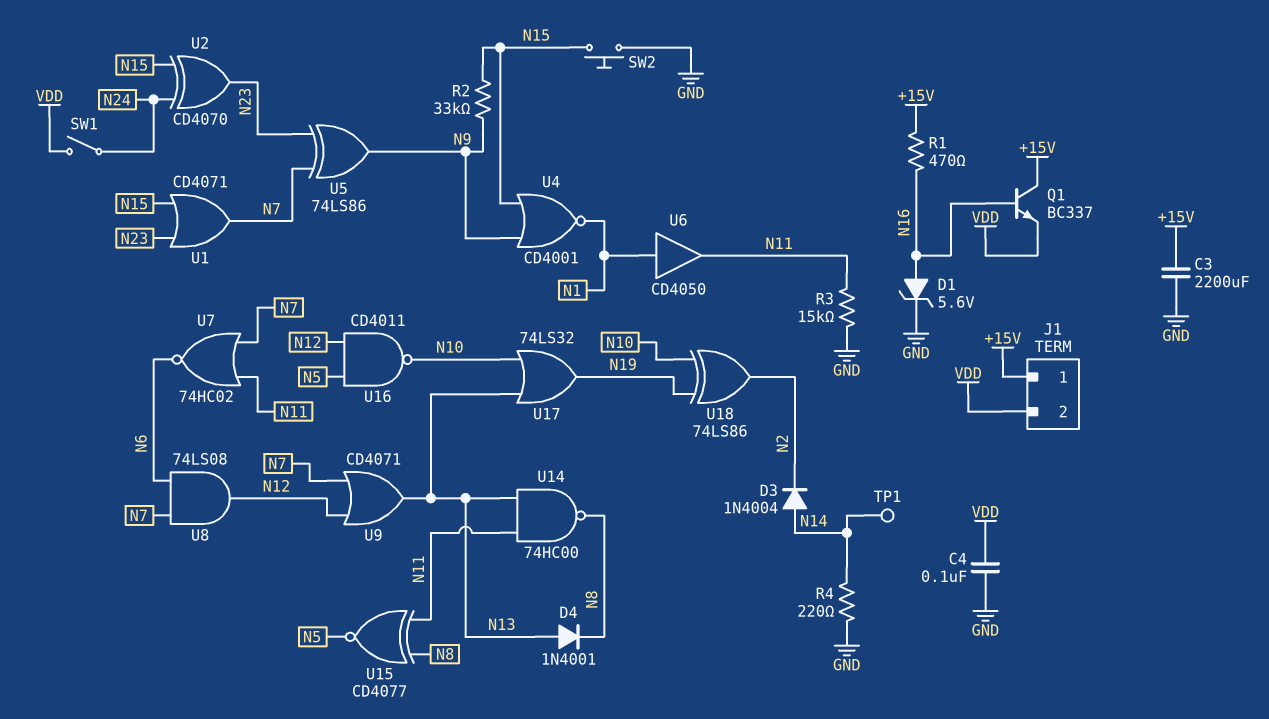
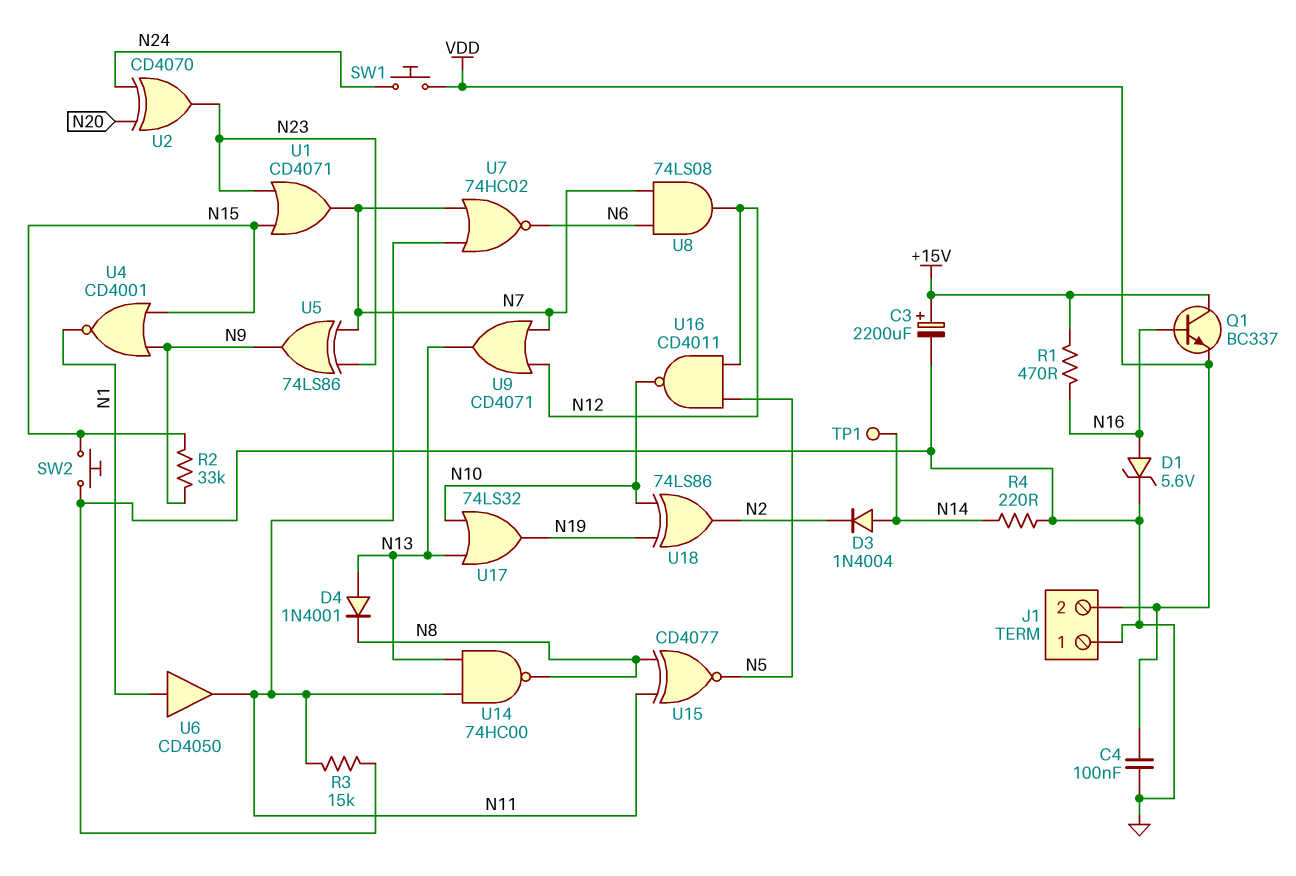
C3: 2200uF (+15V, GND) -> 2200uF (plus +15V, minus GND)
J1 pin 1: +15V -> GND
SW1: switch (N24, VDD) -> button (N24, VDD)
U2: XOR CD4070 (in N15, in N24, out N23) -> XOR CD4070 (in N20, in N24, out N23)

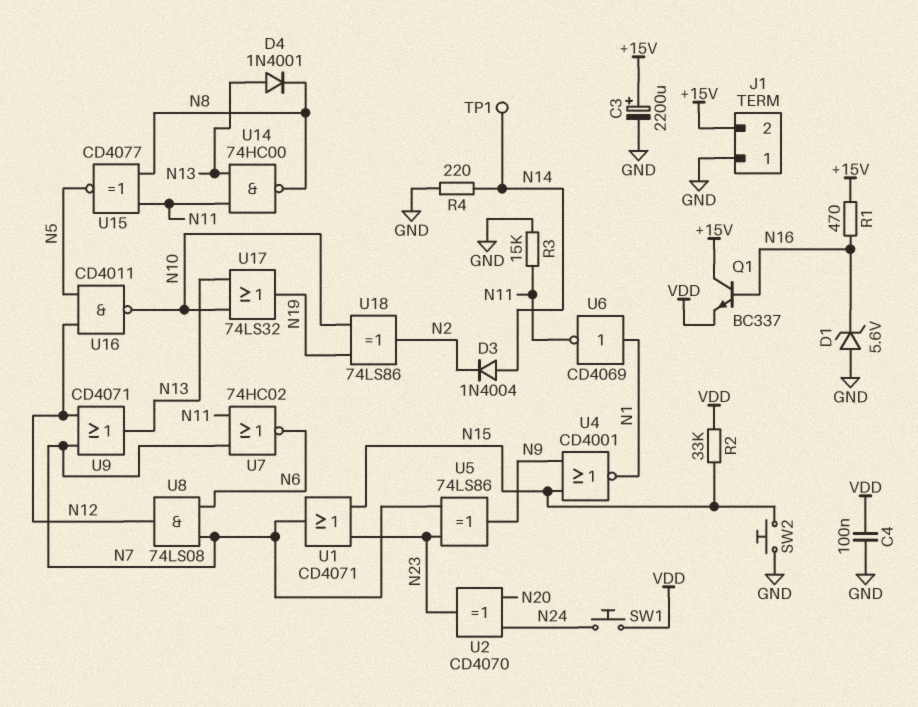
D1: zener 5.6V (A N16, K GND) -> zener 5.6V (A GND, K N16)
J1 pin 2: VDD -> +15V
R2: 33k (N9, N15) -> 33k (N15, VDD)
U6: buffer CD4050 (in N1, out N11) -> NOT CD4069 (in N1, out N11)

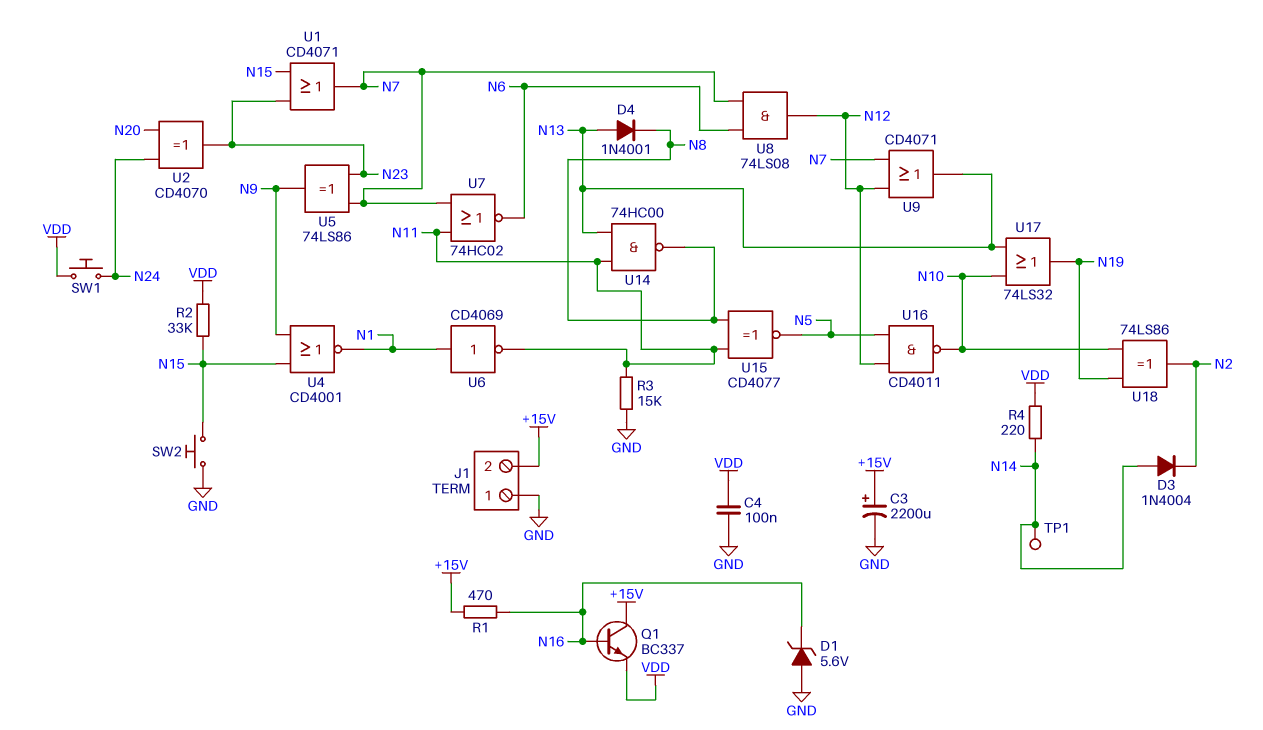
R4: 220 (GND, N14) -> 220 (N14, VDD)

